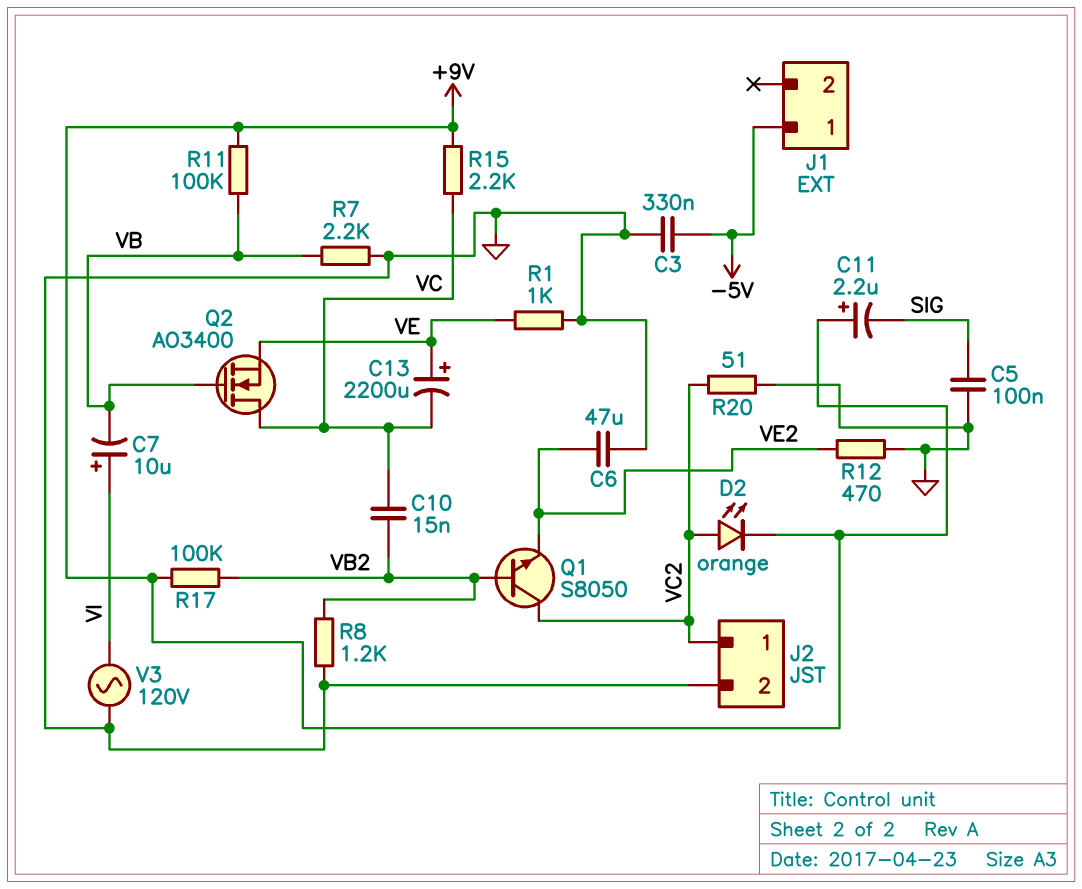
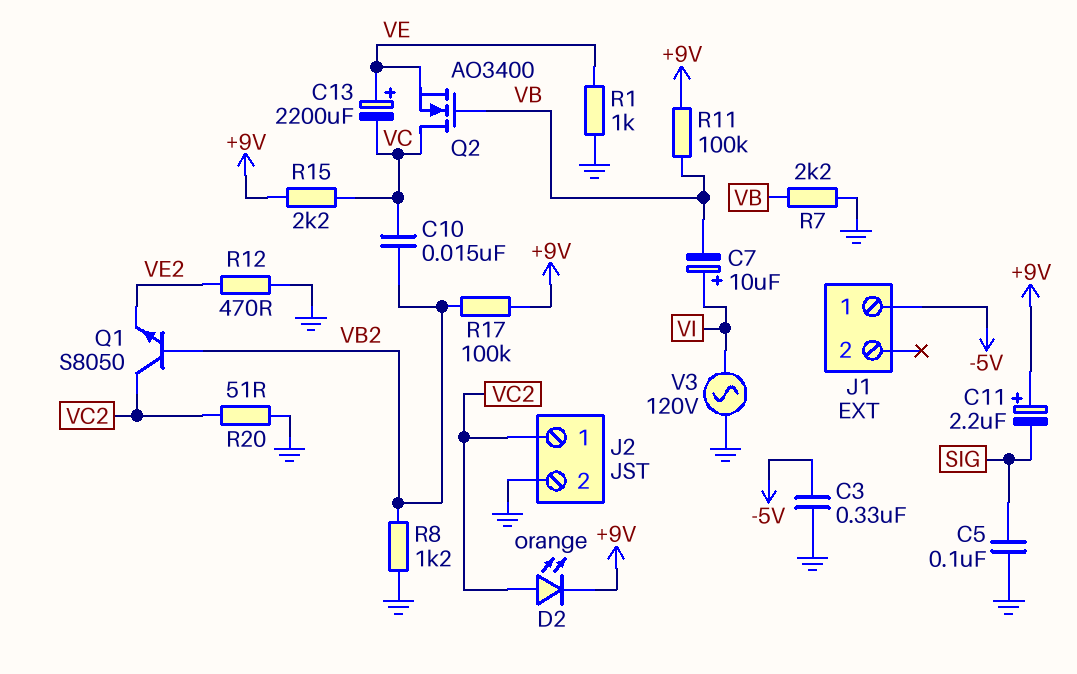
C6: 47uF (GND, VE2) -> none

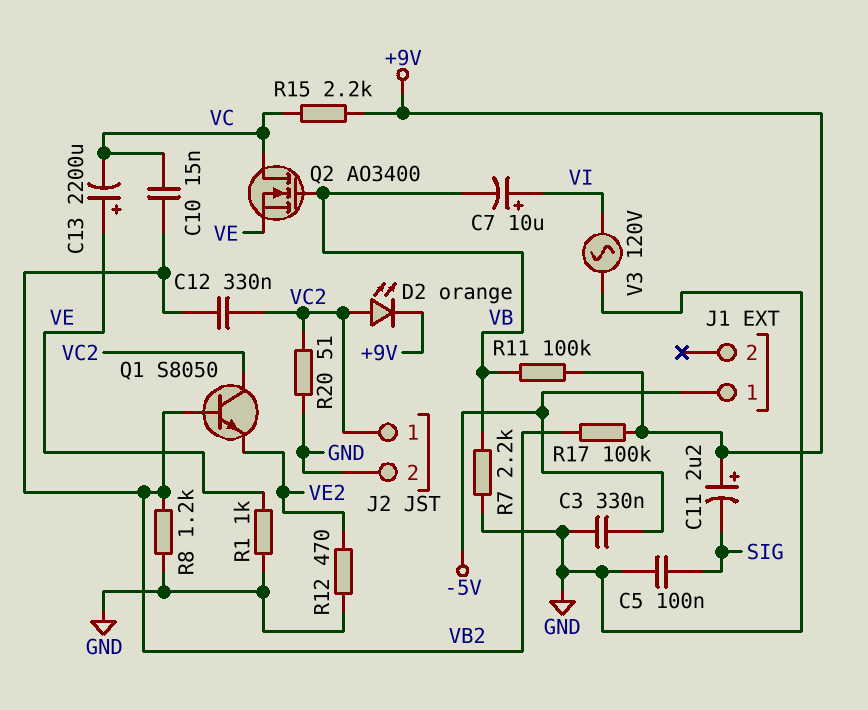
C12: none -> 330nF (VB2, VC2)

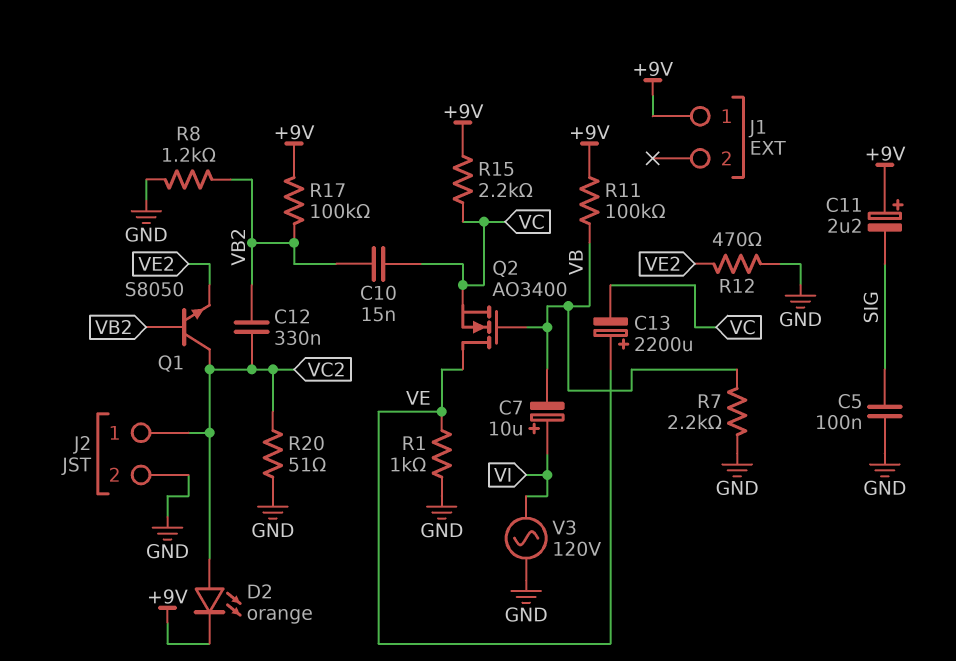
C3: 330nF (-5V, GND) -> none
J1 pin 1: -5V -> +9V
Q2: NMOS AO3400 (G VB, D VC, S VE) -> NMOS AO3400 (G VB, D VE, S VC)

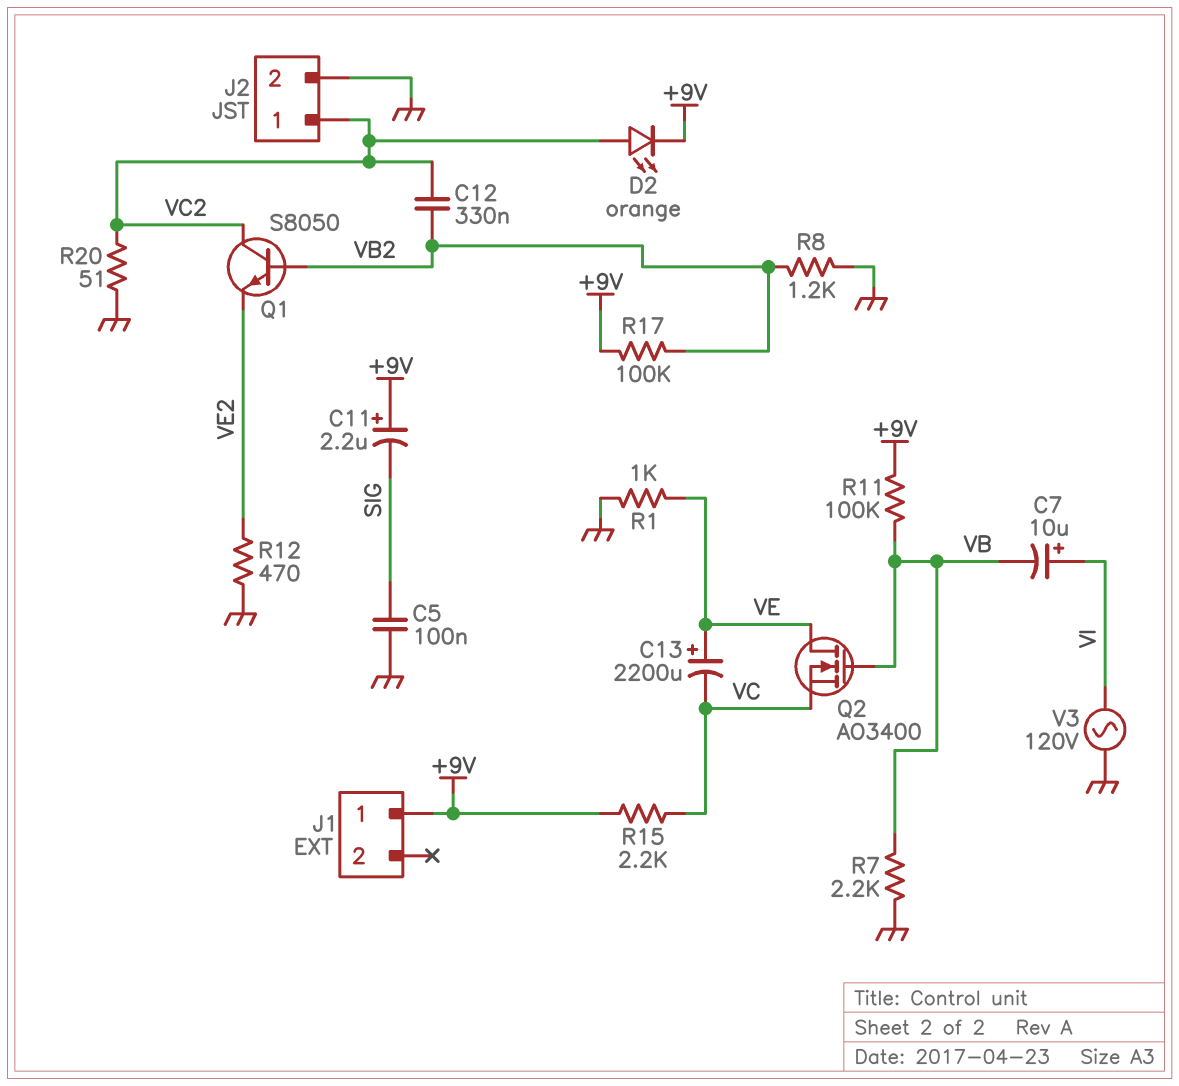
C10: 15nF (VB2, VC) -> none

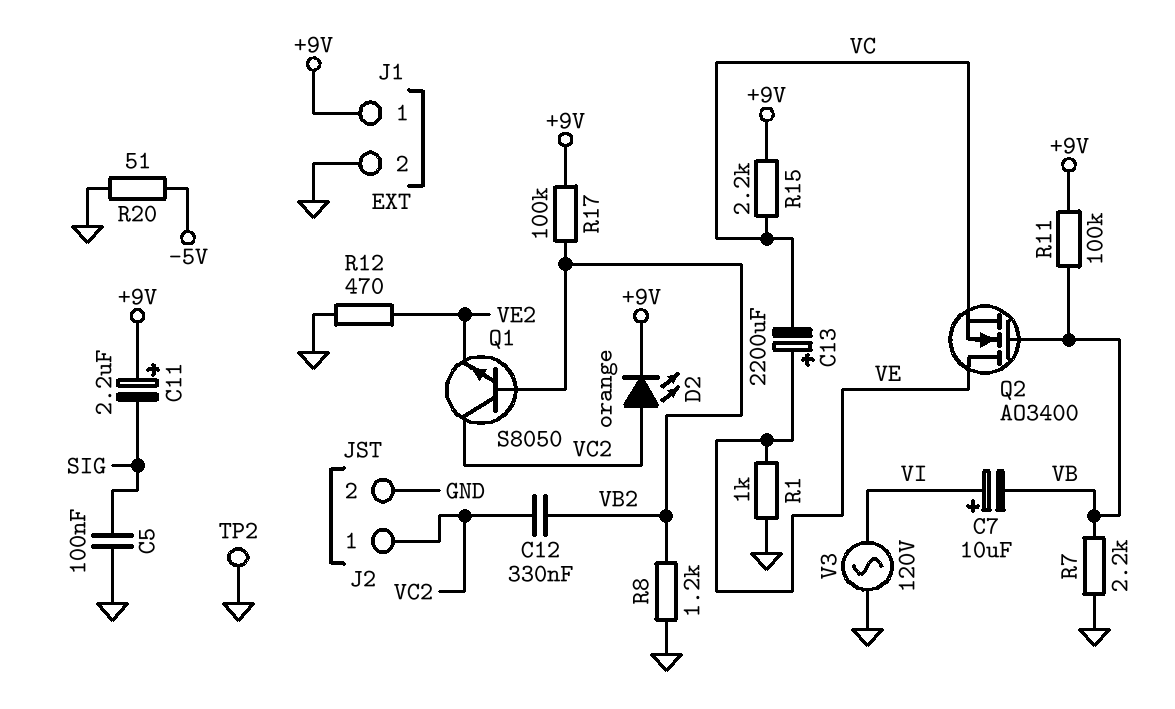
J1 pin 2: none -> GND
R20: 51 (GND, VC2) -> 51 (-5V, GND)
TP2: none -> test point (GND)

